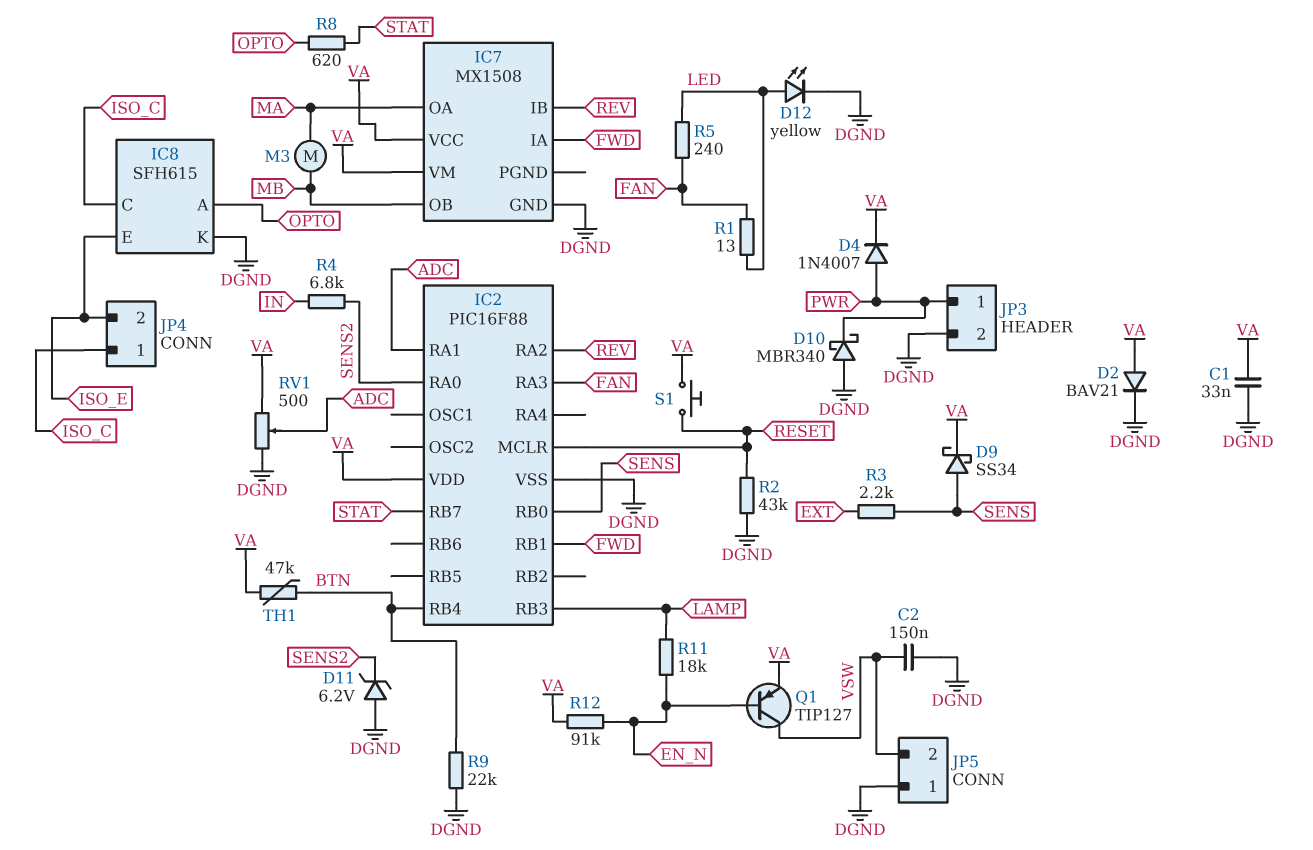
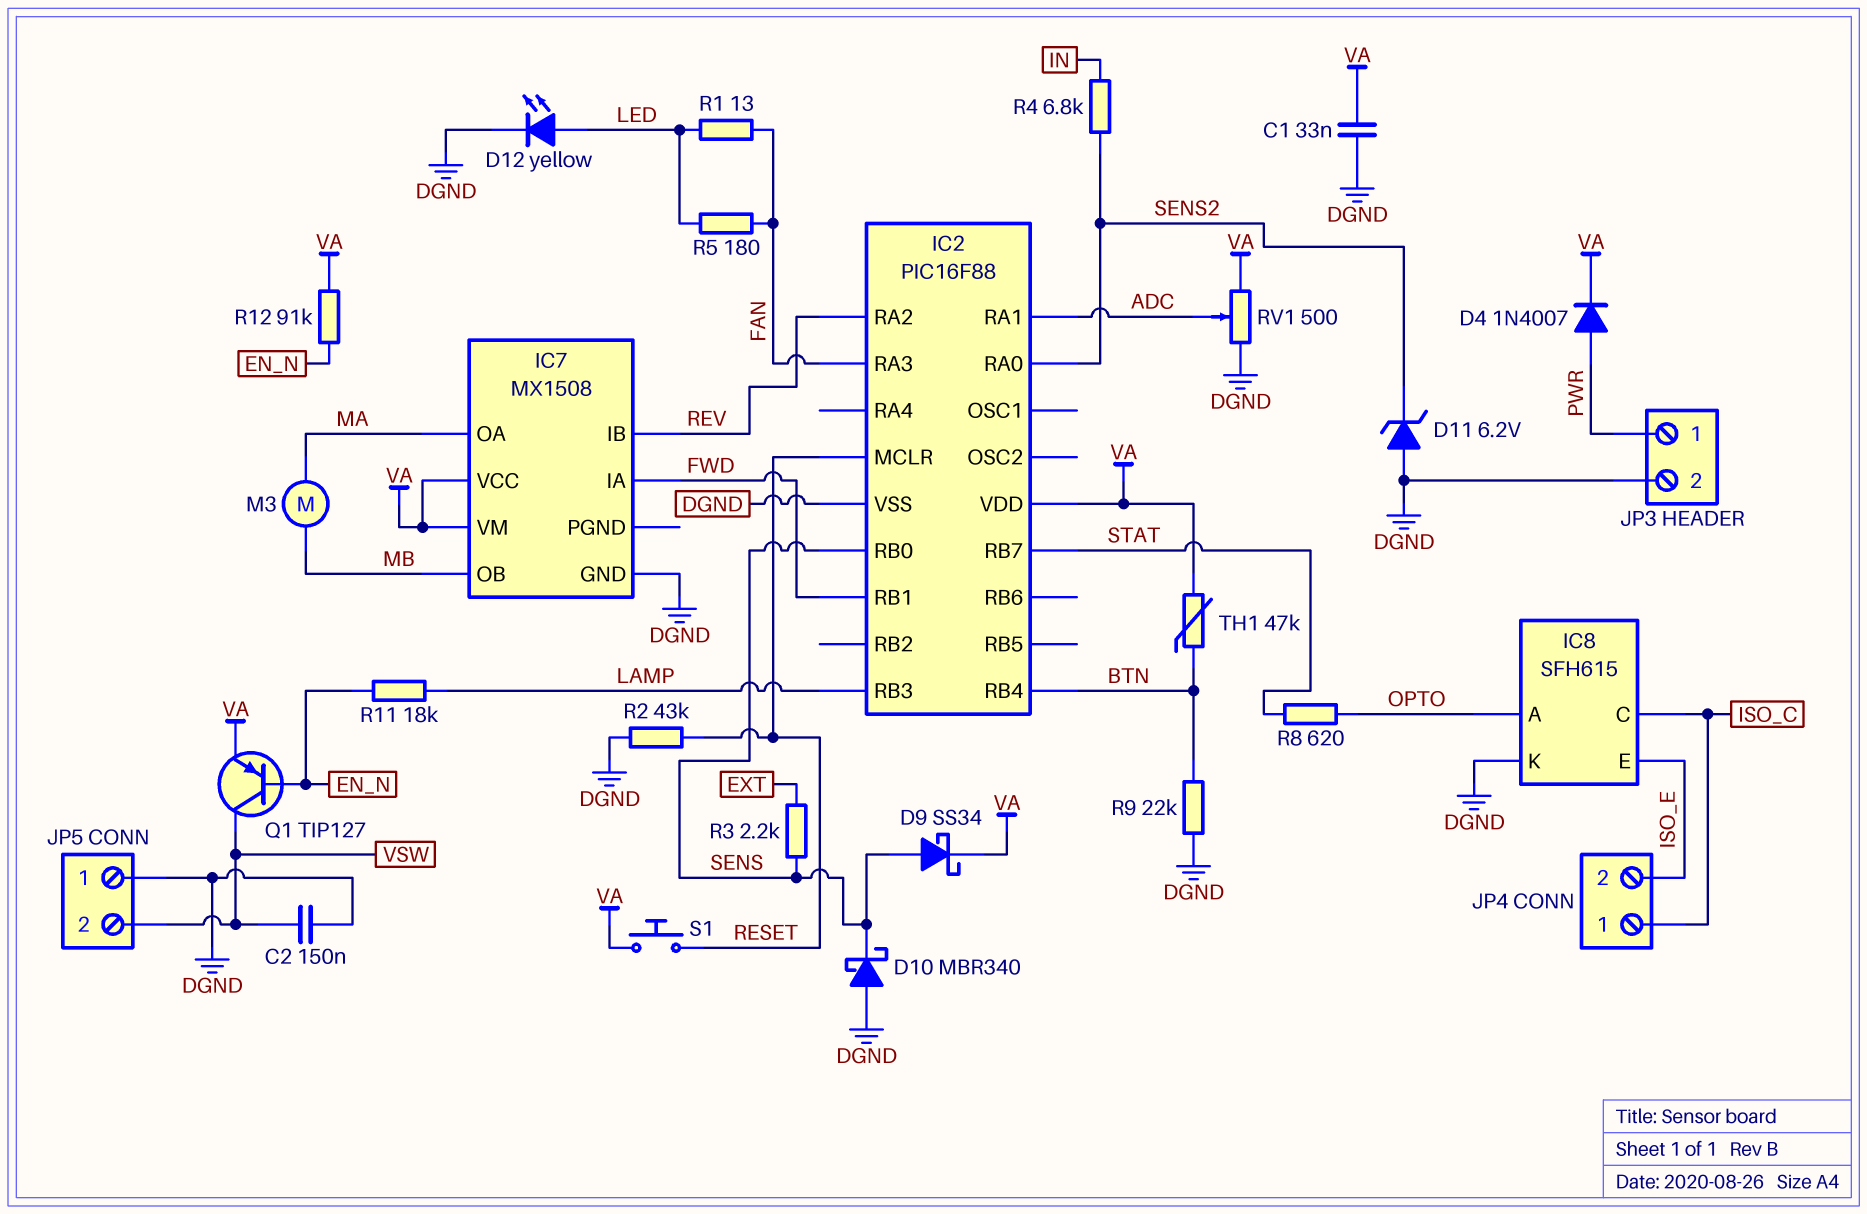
D2: diode BAV21 (A VA, K DGND) -> none
D10: schottky MBR340 (A DGND, K PWR) -> schottky MBR340 (A DGND, K SENS)
R5: 240 (FAN, LED) -> 180 (FAN, LED)

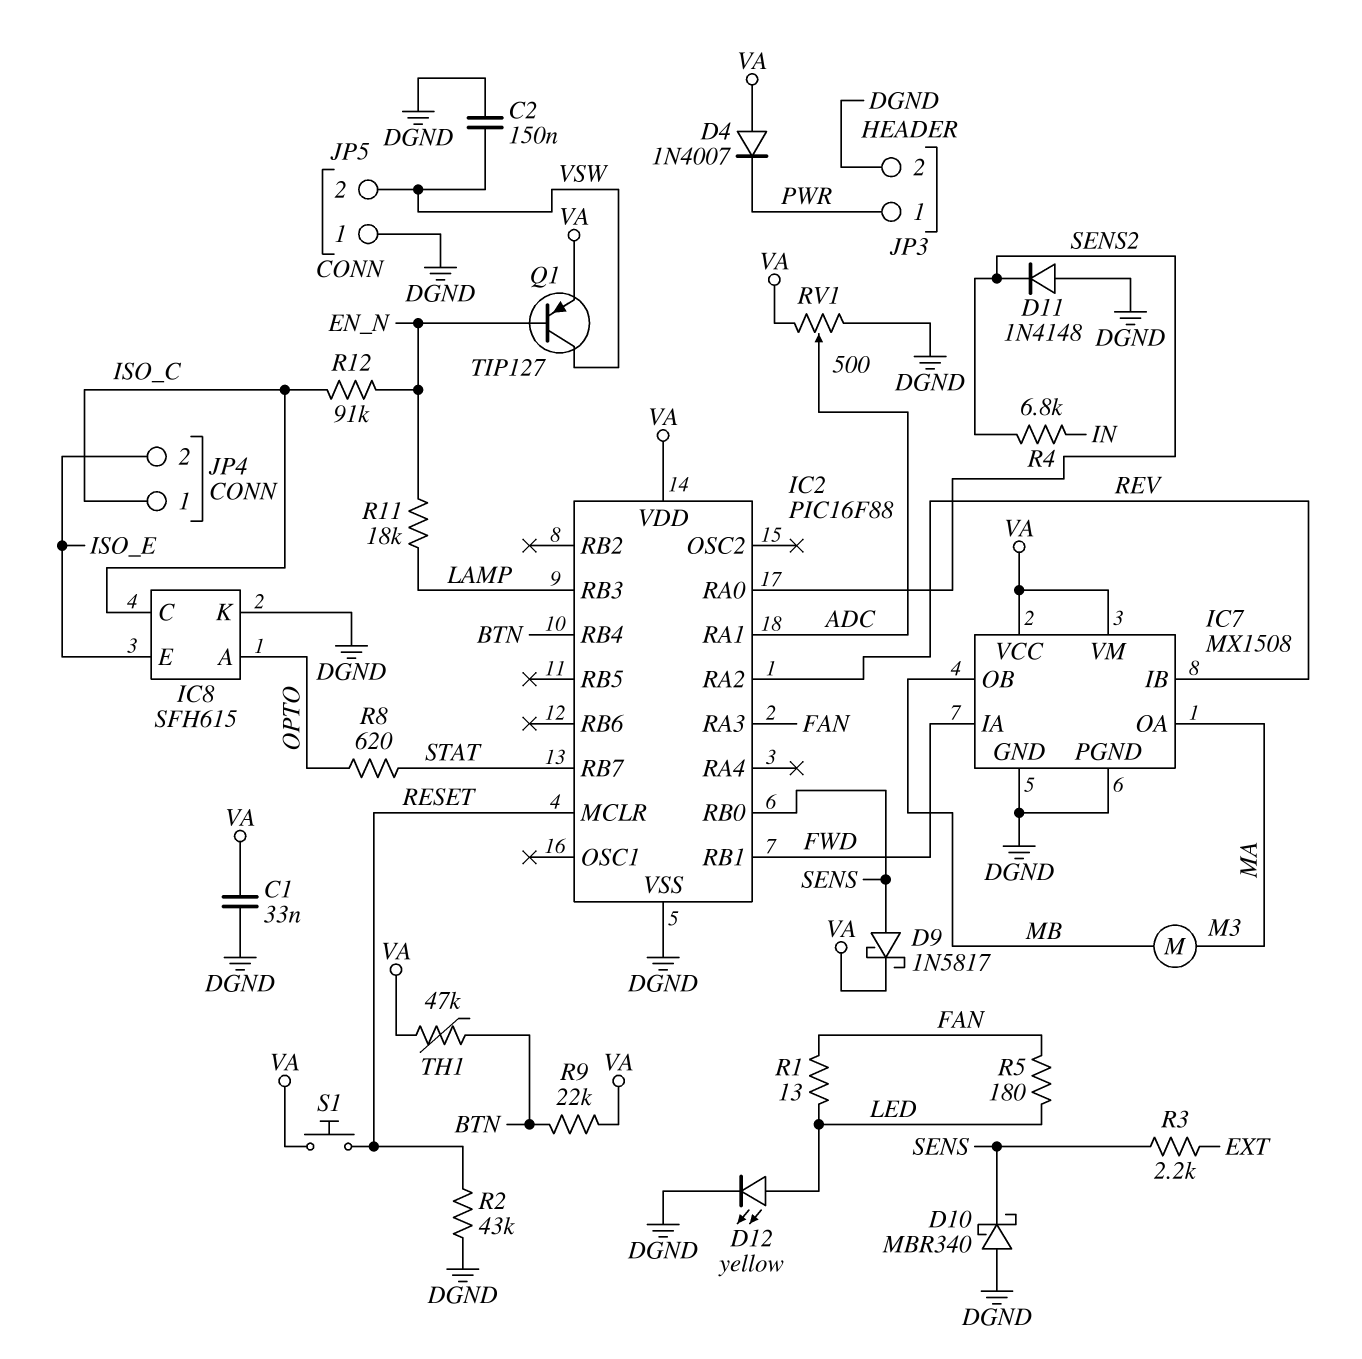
D4: diode 1N4007 (A PWR, K VA) -> diode 1N4007 (A VA, K PWR)
D9: schottky SS34 (A SENS, K VA) -> schottky 1N5817 (A SENS, K VA)
D11: zener 6.2V (A DGND, K SENS2) -> diode 1N4148 (A DGND, K SENS2)
IC7 pin PGND: none -> DGND
R9: 22k (BTN, DGND) -> 22k (BTN, VA)
R12: 91k (EN_N, VA) -> 91k (EN_N, ISO_C)

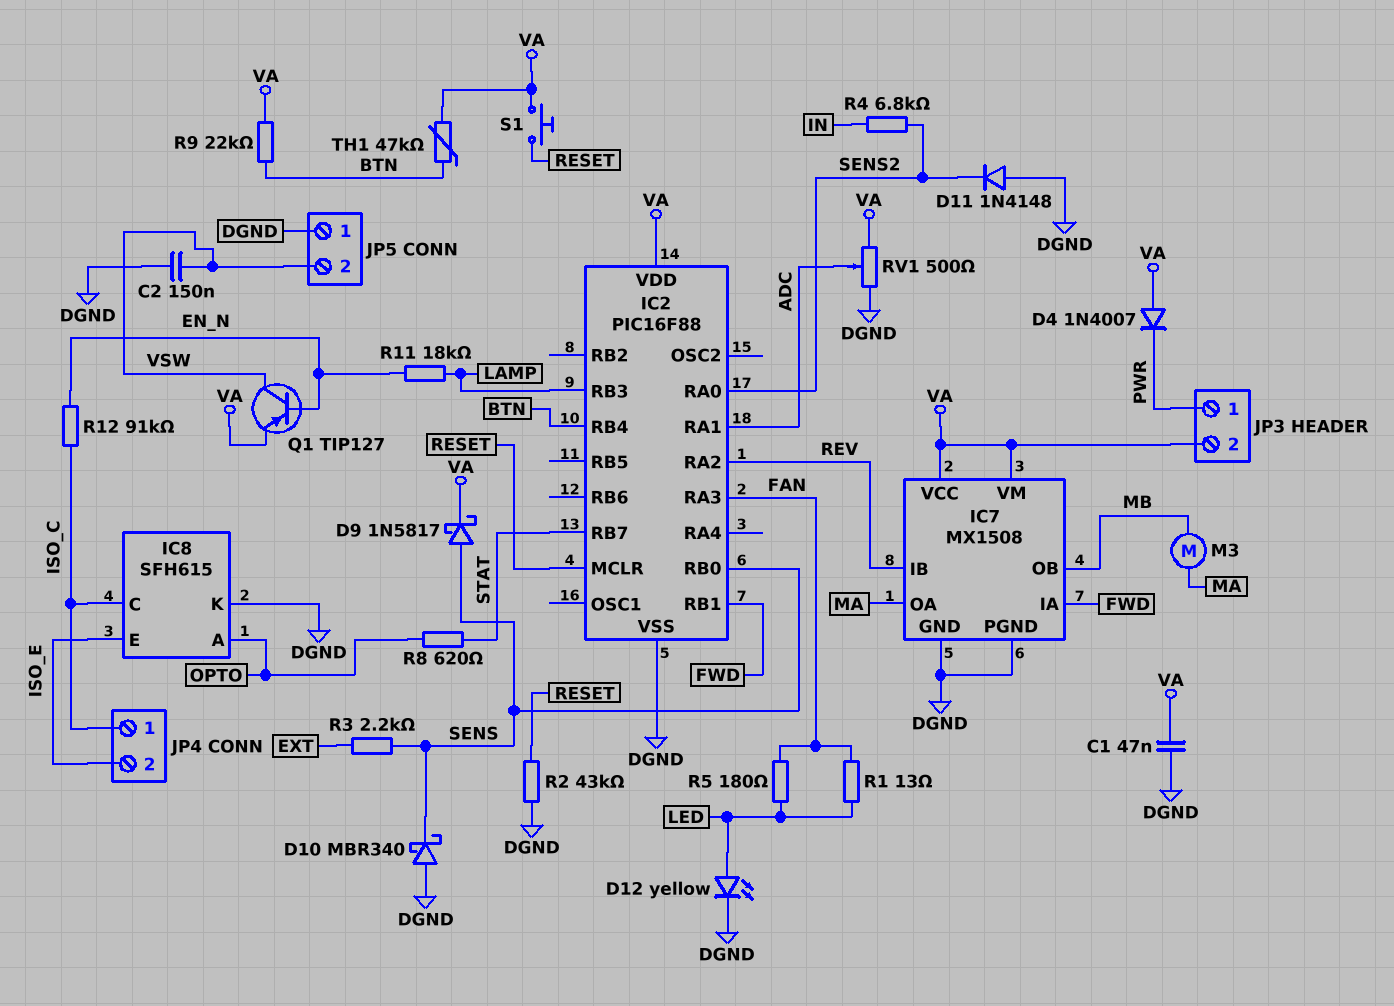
C1: 33nF (DGND, VA) -> 47nF (DGND, VA)
JP3 pin 2: DGND -> VA

